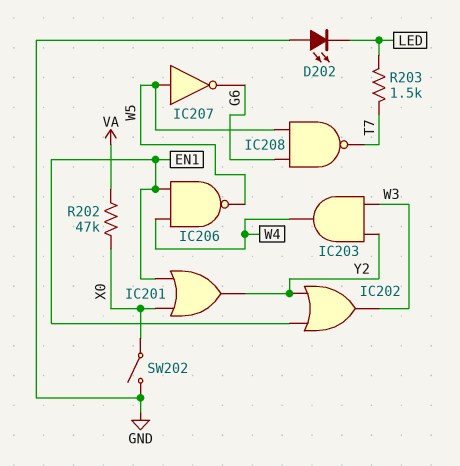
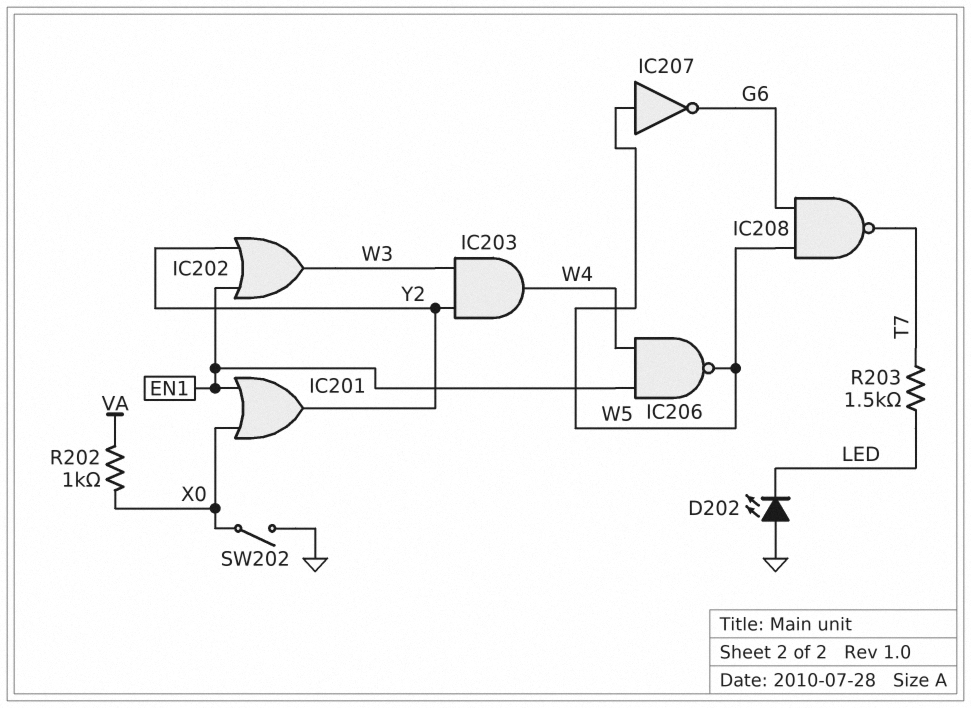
R202: 47k (VA, X0) -> 1k (VA, X0)

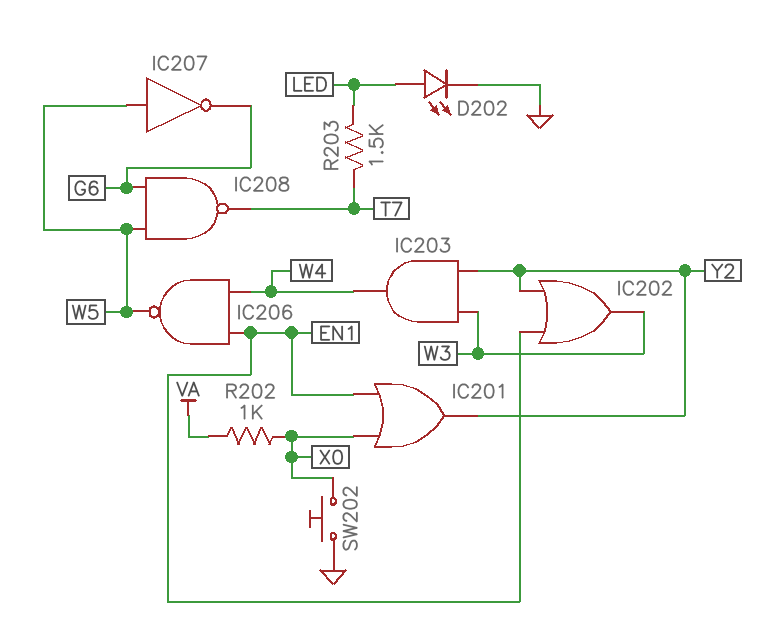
D202: LED (A GND, K LED) -> LED (A LED, K GND)
SW202: switch (GND, X0) -> button (GND, X0)

